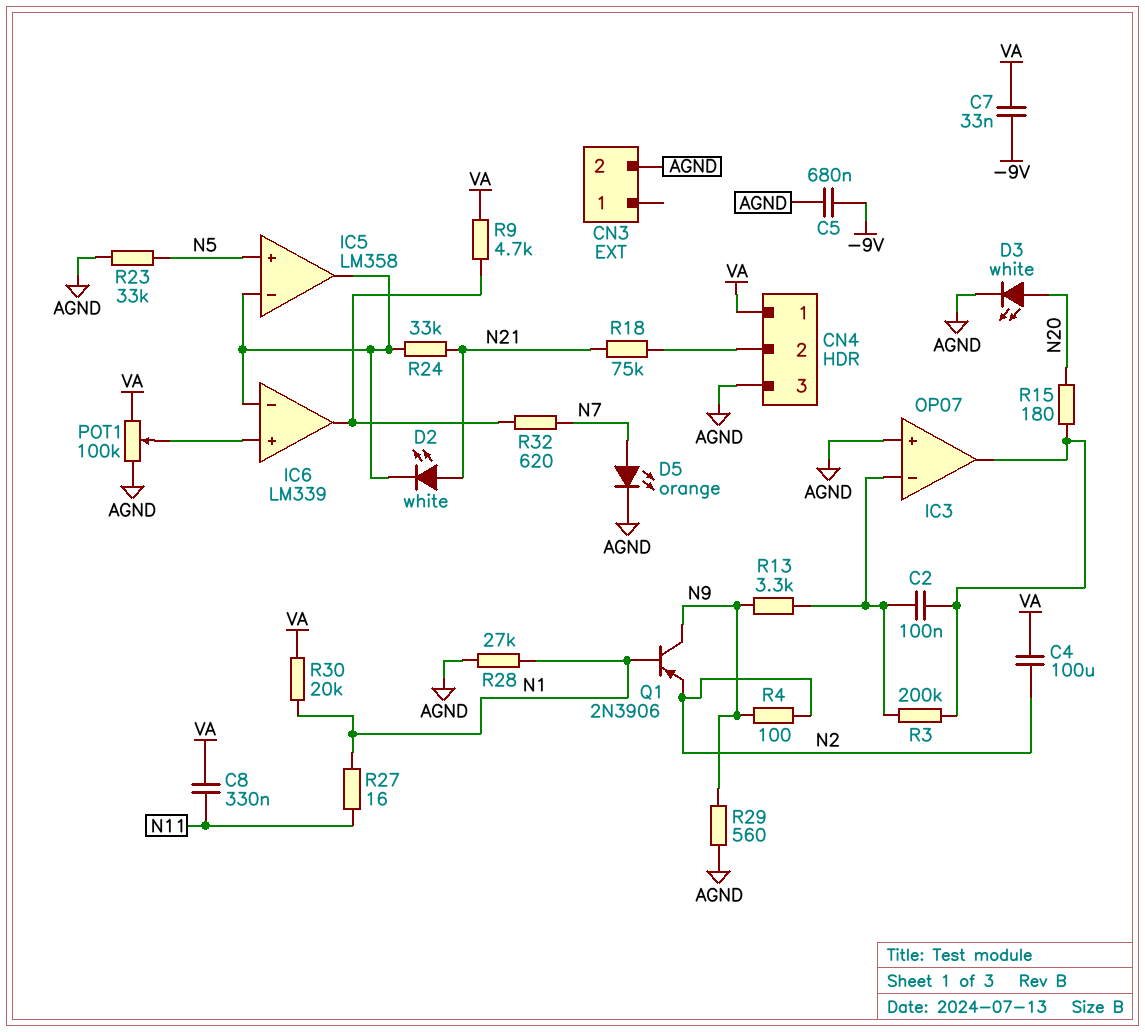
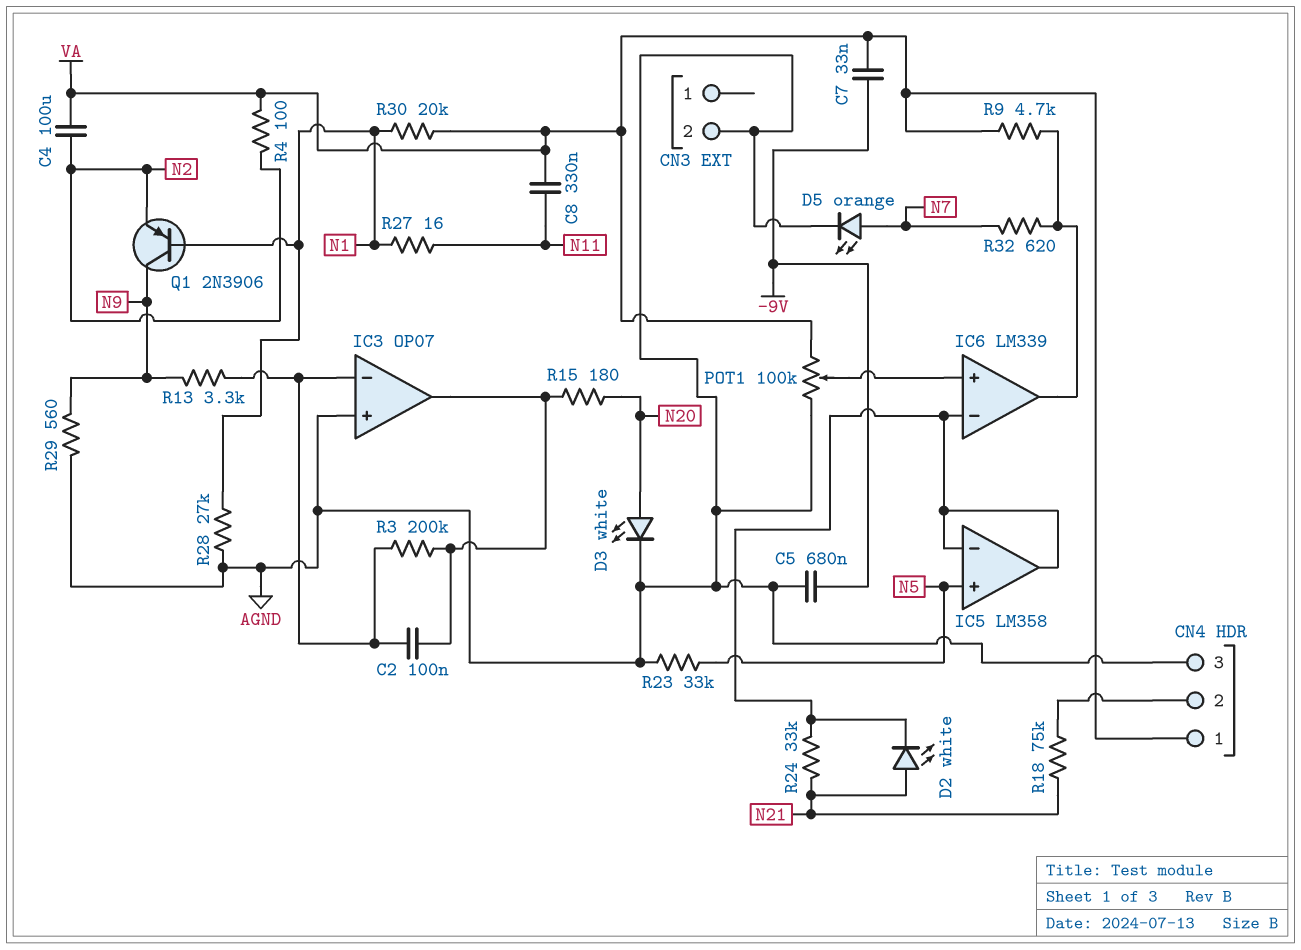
R4: 100 (N2, N9) -> 100 (N2, VA)

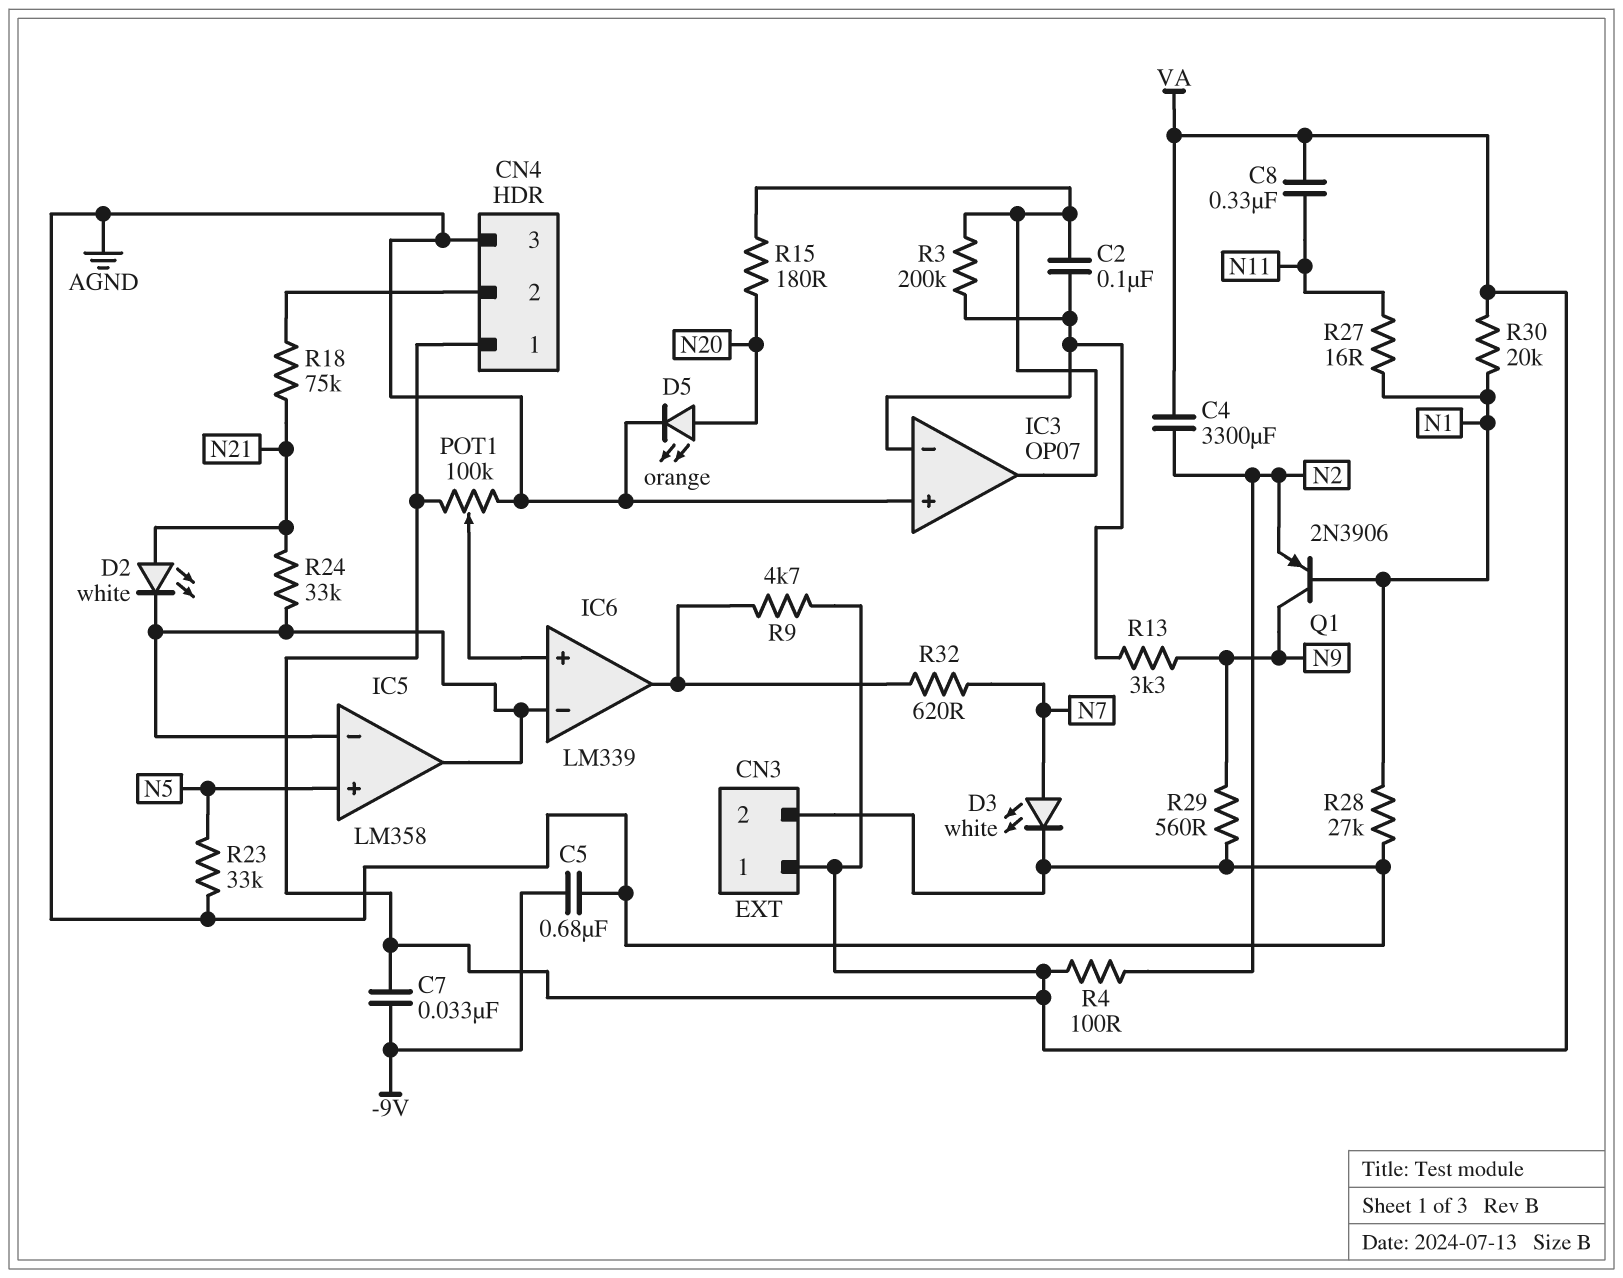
C4: 100uF (N2, VA) -> 3300uF (N2, VA)
CN3 pin 1: none -> VA
D3: LED white (A N20, K AGND) -> LED white (A N7, K AGND)
D5: LED orange (A N7, K AGND) -> LED orange (A N20, K AGND)

